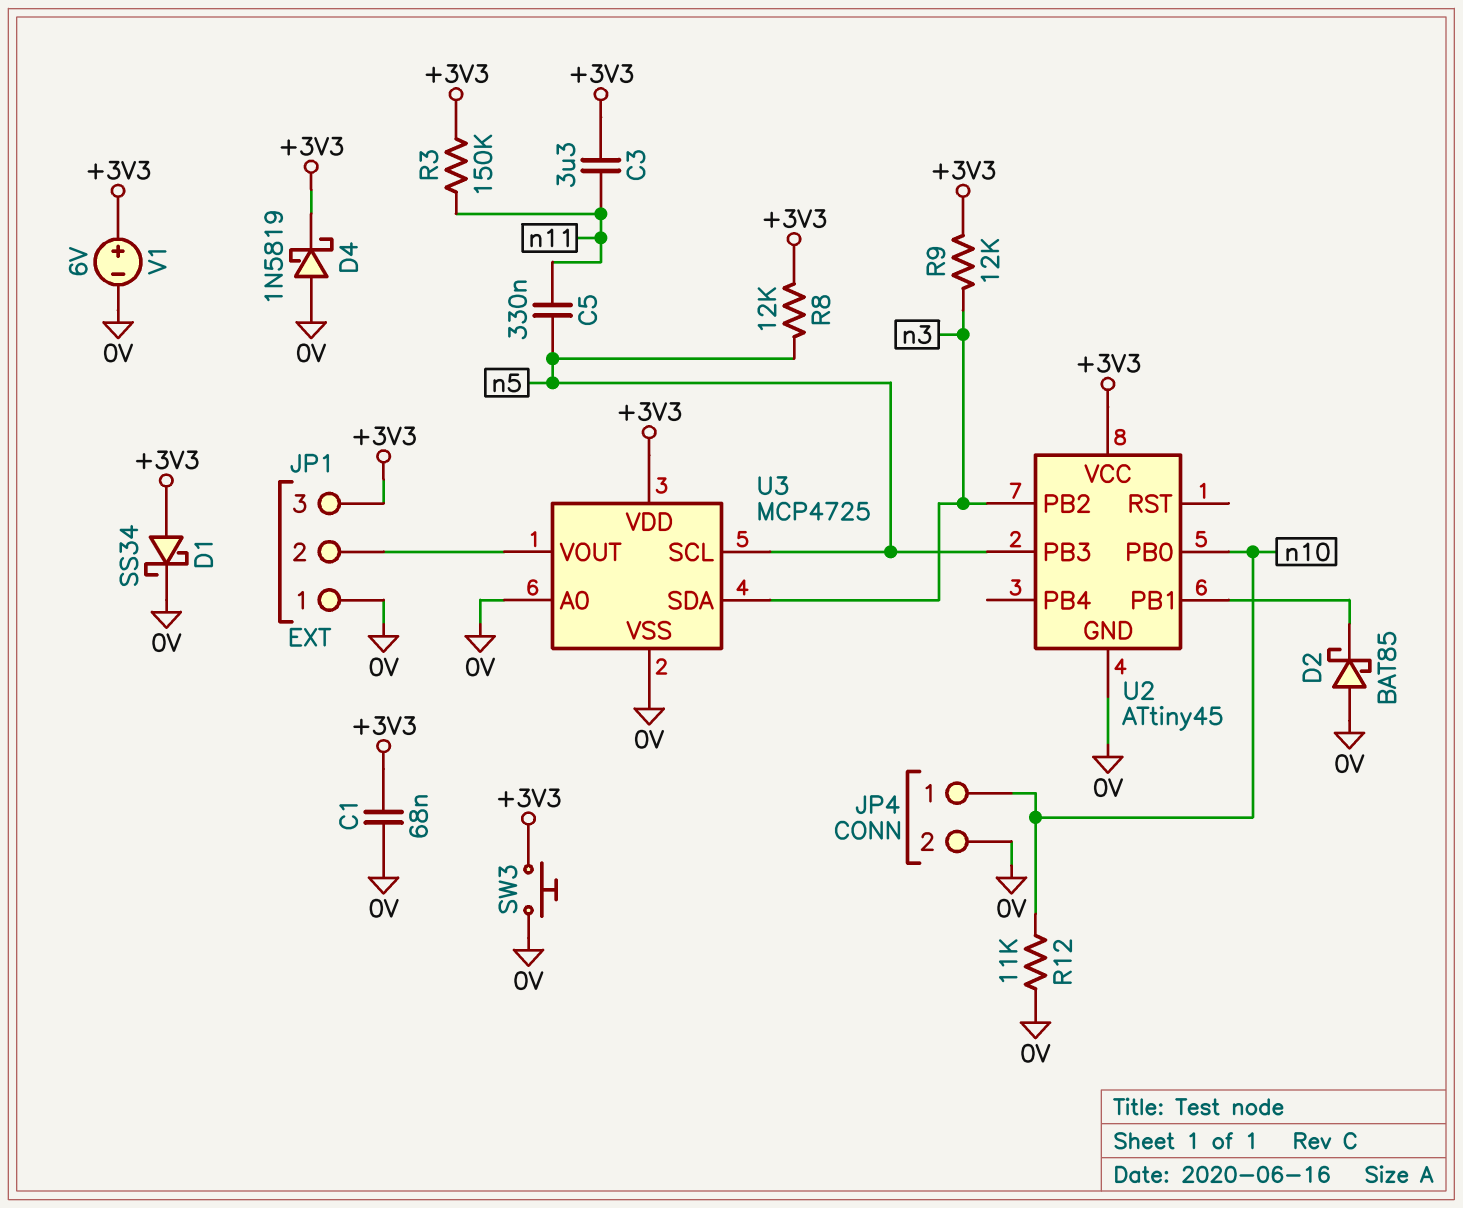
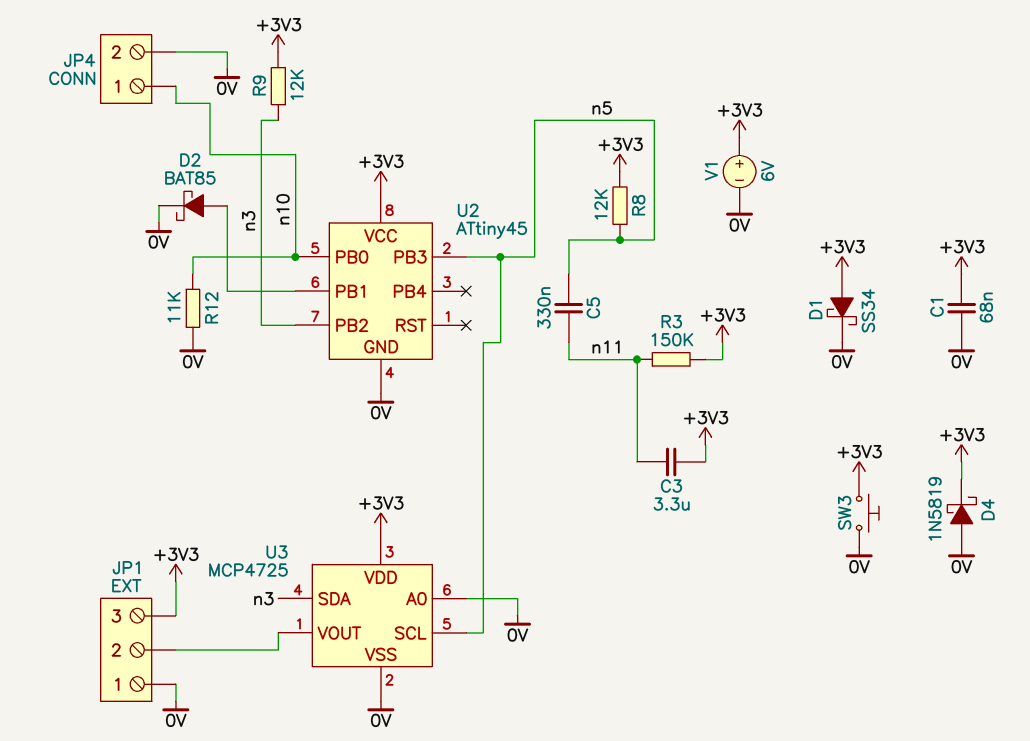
D2: schottky BAT85 (A 0V, K U2/PB1) -> schottky BAT85 (A U2/PB1, K 0V)

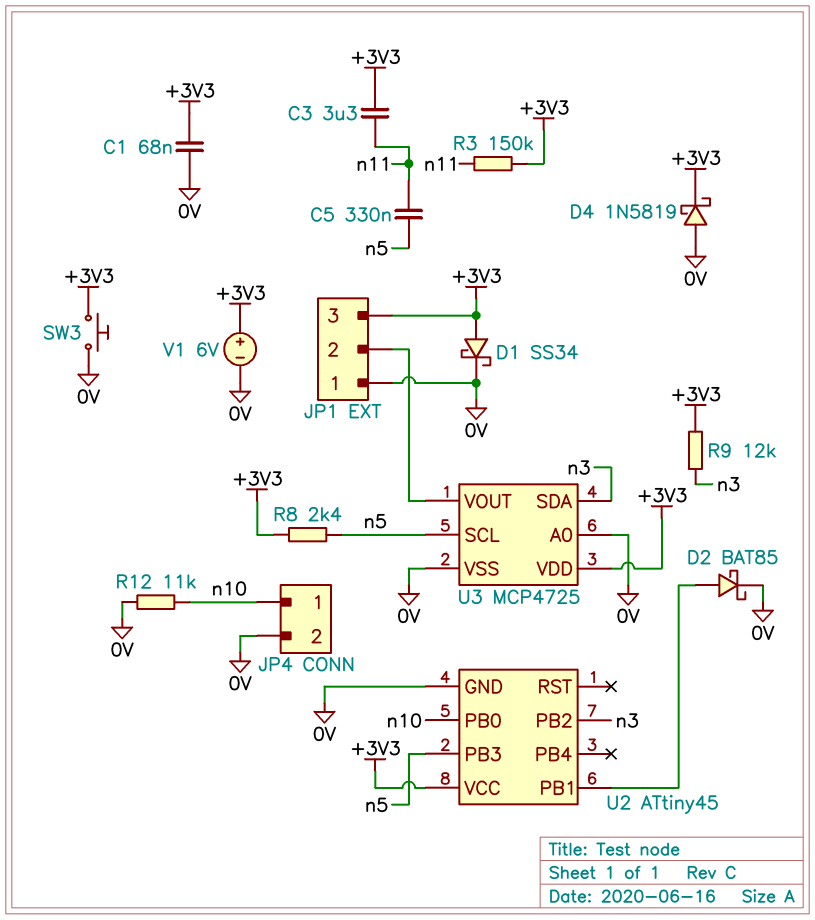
R8: 12k (+3V3, n5) -> 2.4k (+3V3, n5)

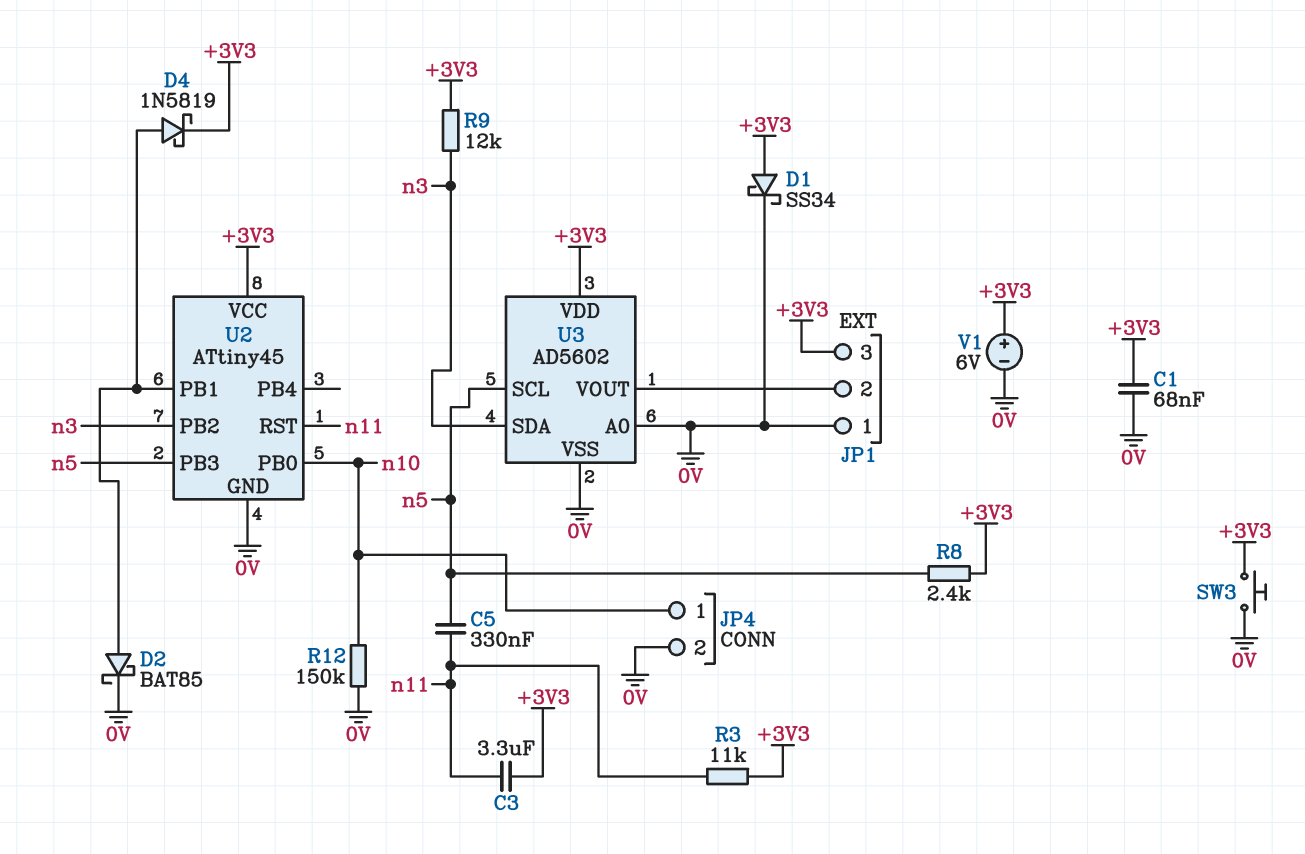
D4: schottky 1N5819 (A 0V, K +3V3) -> schottky 1N5819 (A U2/PB1, K +3V3)
R3: 150k (+3V3, n11) -> 11k (+3V3, n11)
R12: 11k (0V, n10) -> 150k (0V, n10)
U2 pin RST: none -> n11
U3: MCP4725 -> AD5602

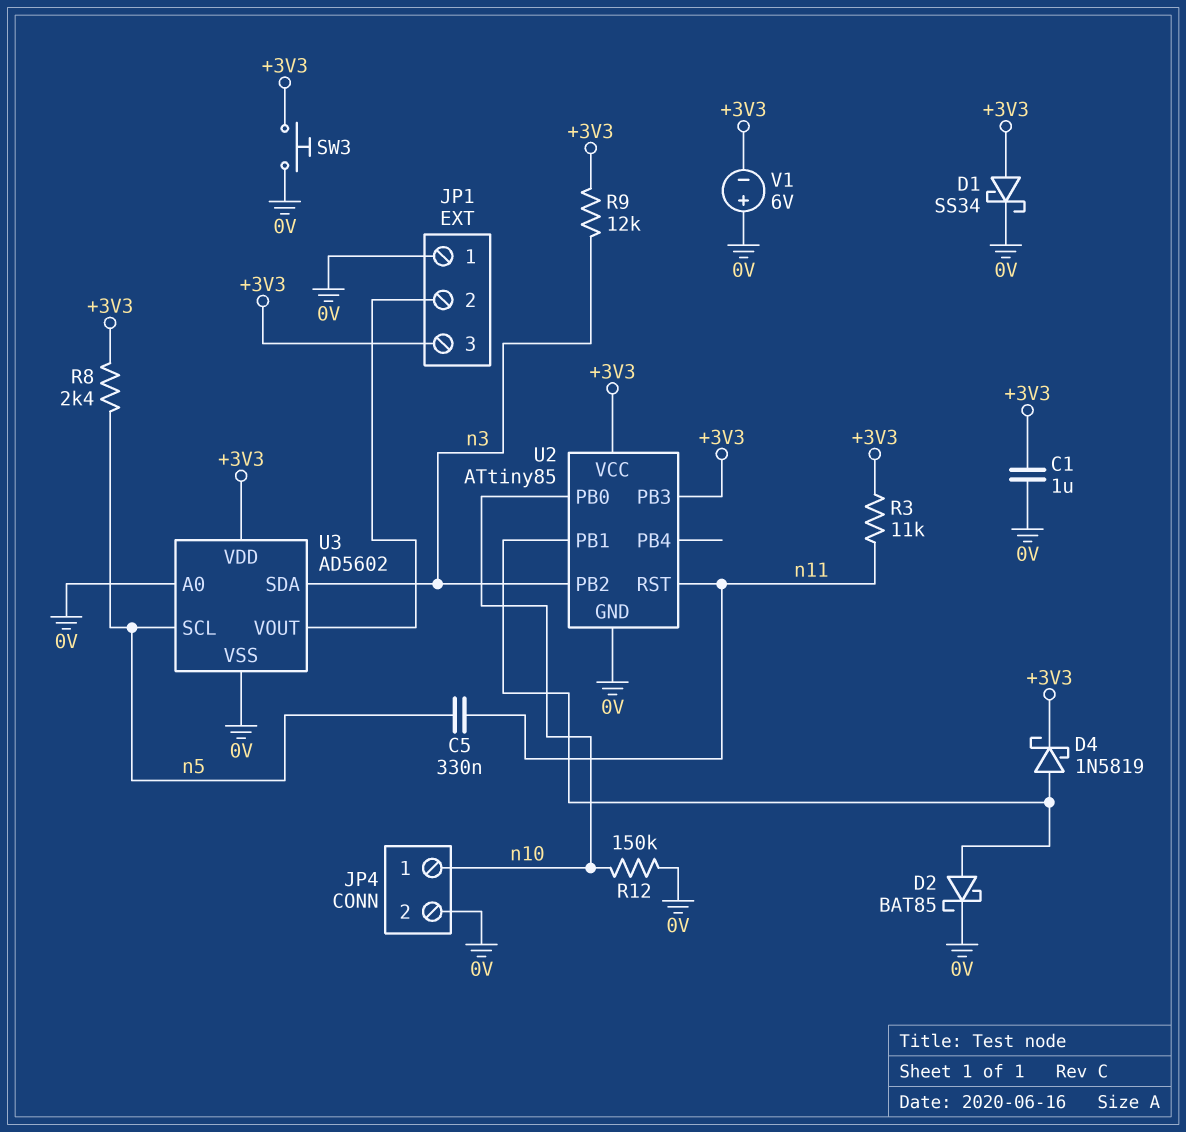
C1: 68nF (+3V3, 0V) -> 1uF (+3V3, 0V)
C3: 3.3uF (+3V3, n11) -> none
U2: ATtiny45 -> ATtiny85
U2 pin PB3: n5 -> +3V3
V1: 6V (plus +3V3, minus 0V) -> 6V (plus 0V, minus +3V3)

